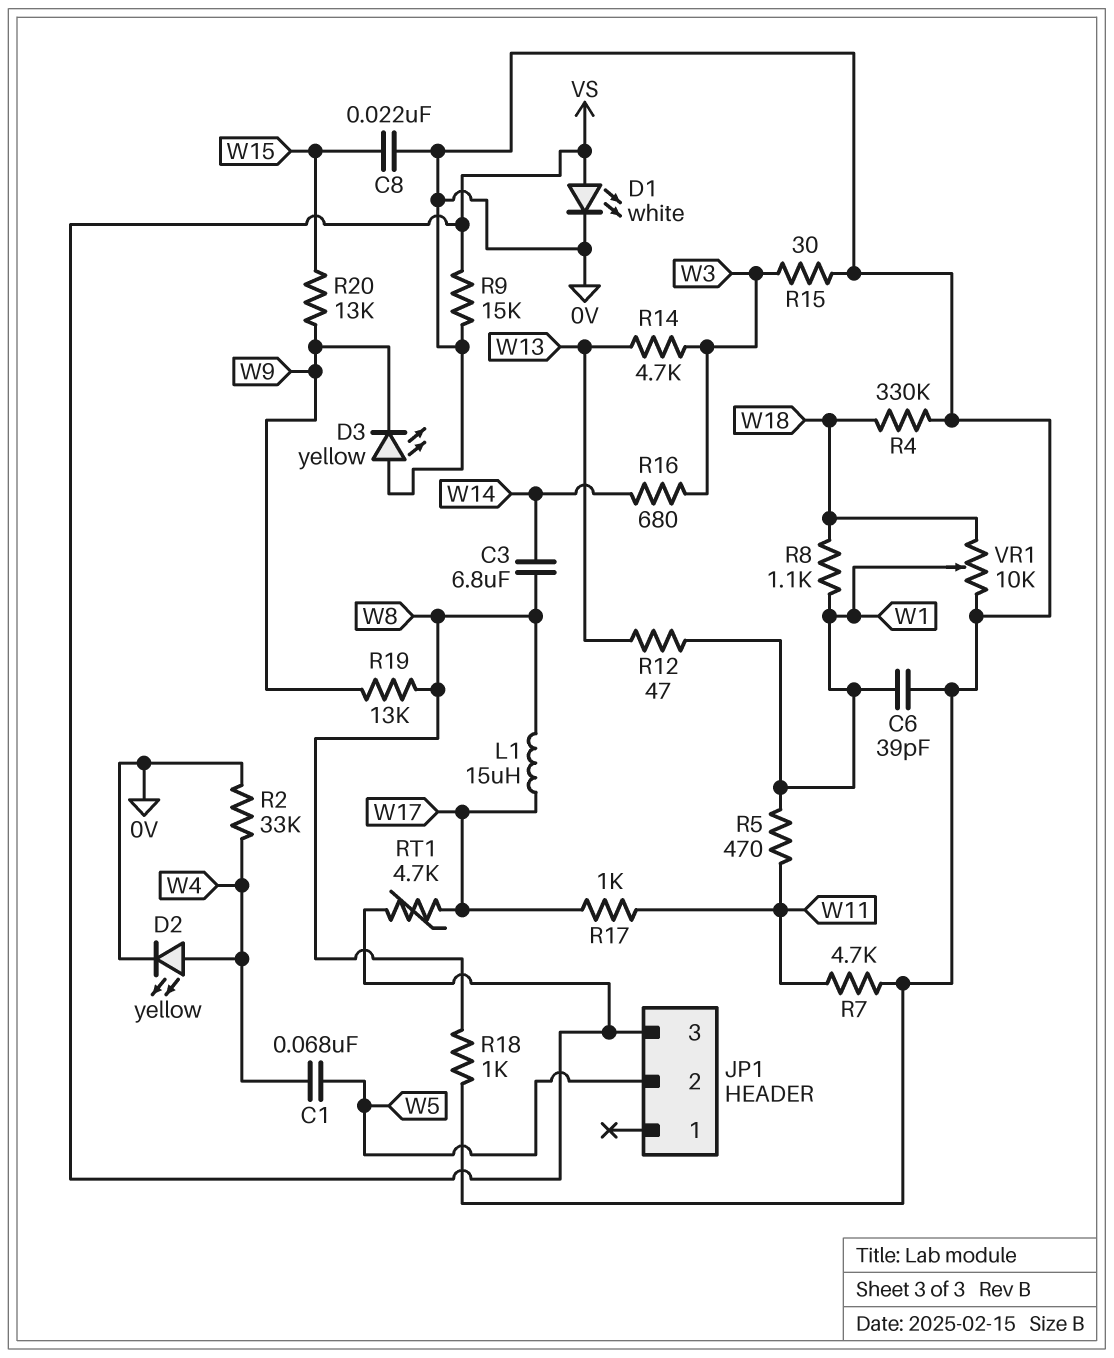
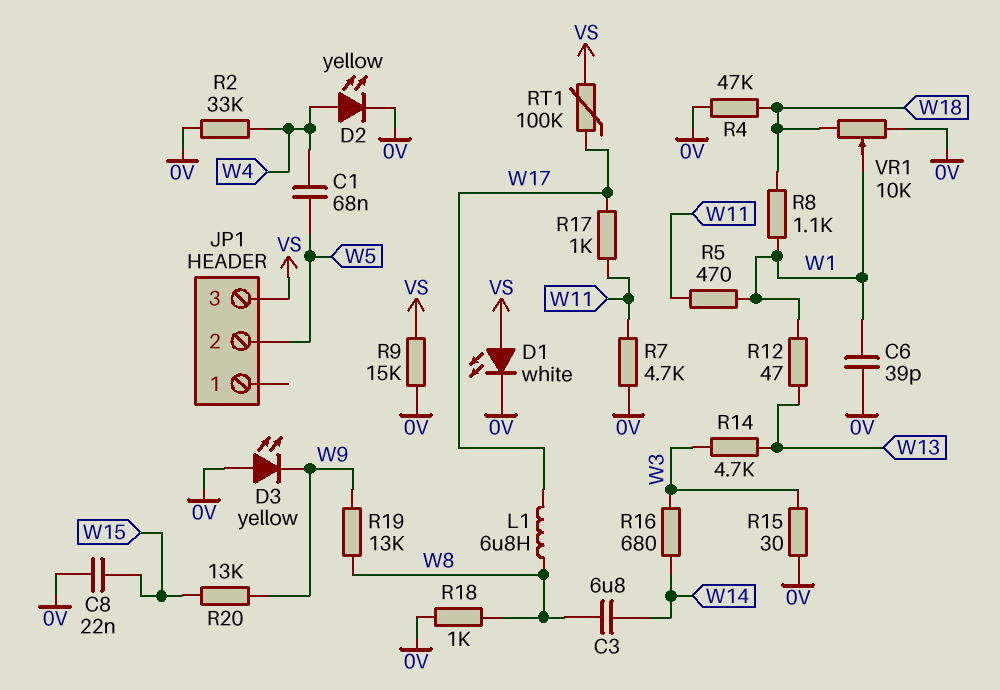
L1: 15uH (W8, W17) -> 6.8uH (W8, W17)
R4: 330k (0V, W18) -> 47k (0V, W18)
RT1: 4.7k (VS, W17) -> 100k (VS, W17)

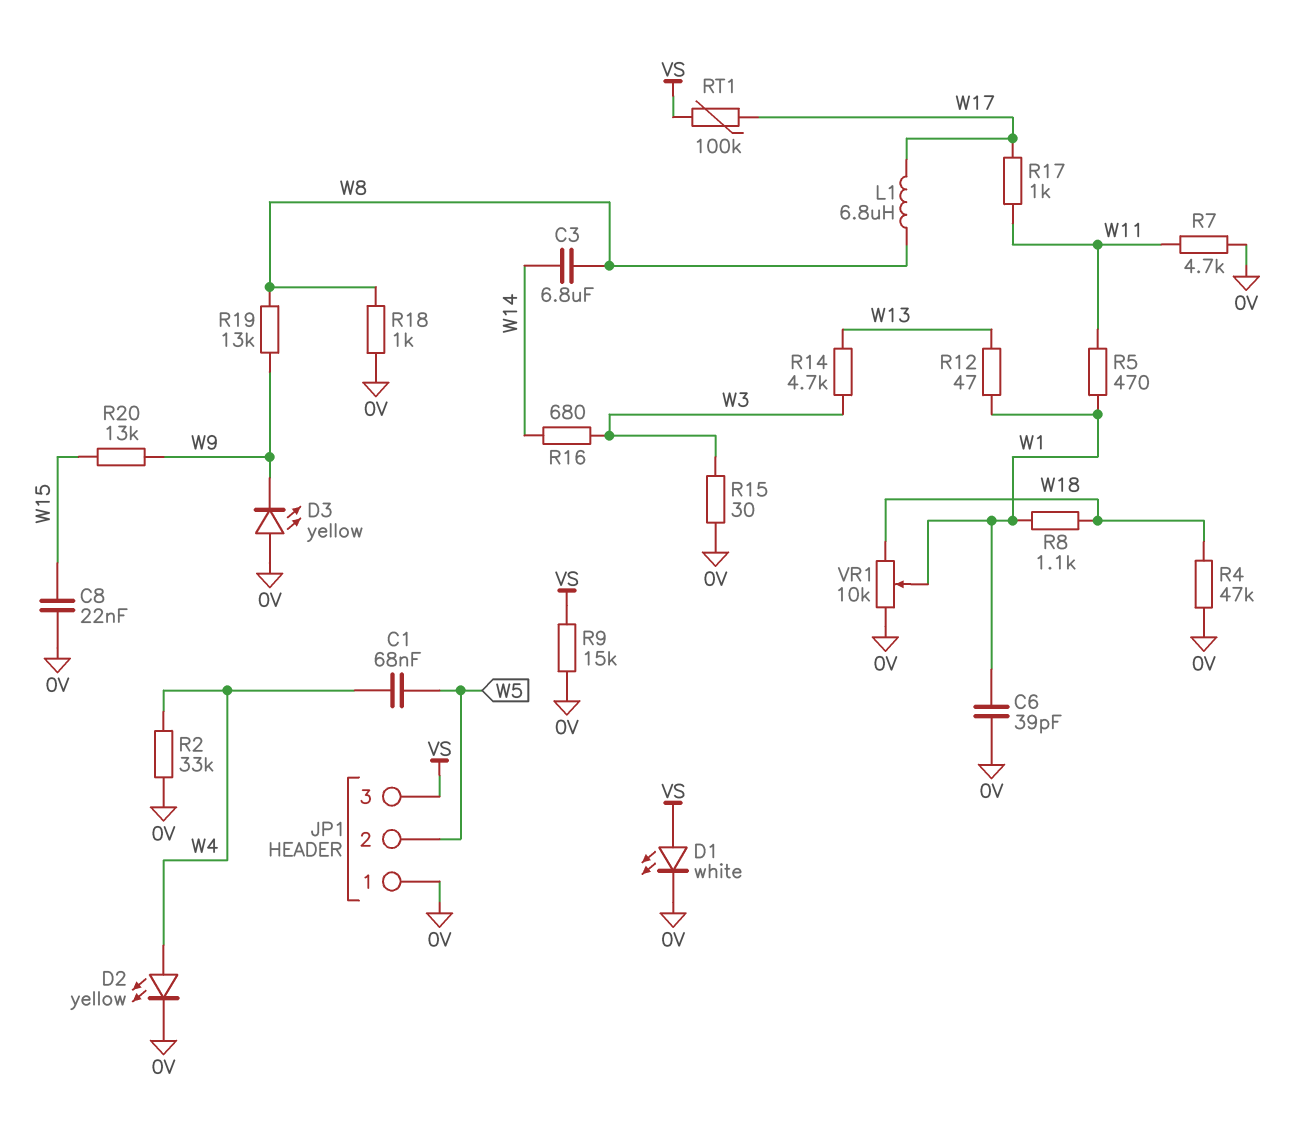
JP1 pin 1: none -> 0V

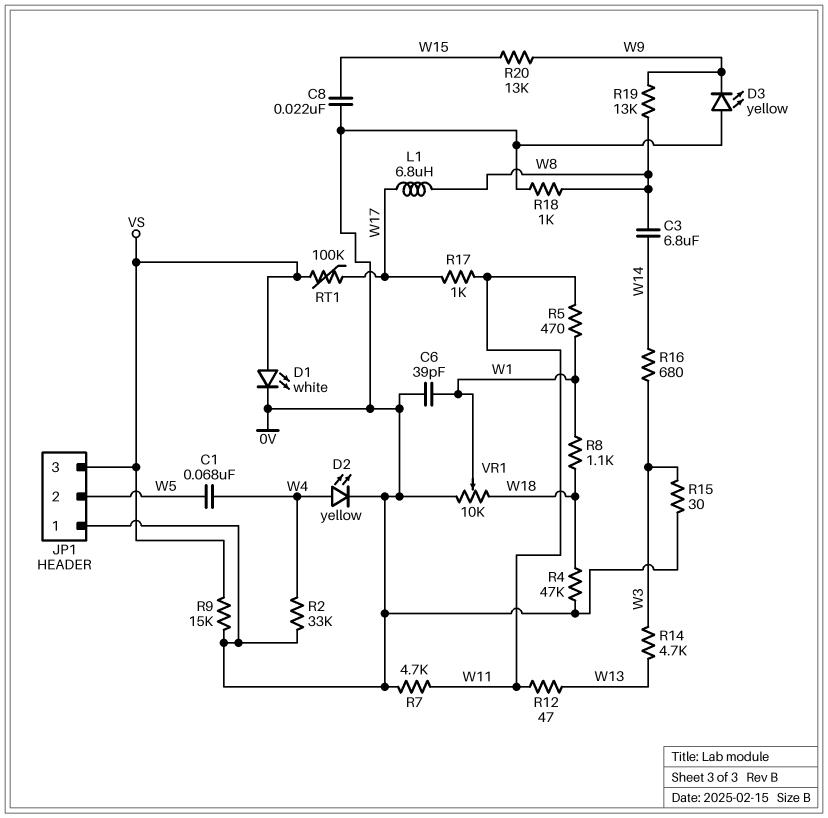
R12: 47 (W1, W13) -> 47 (W11, W13)

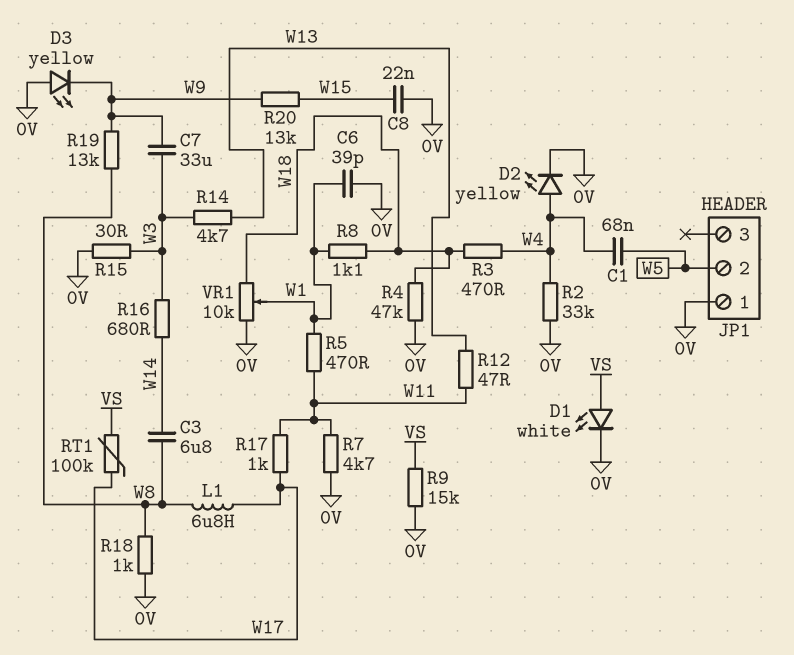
C7: none -> 33uF (W3, W9)
JP1 pin 3: VS -> none
R3: none -> 470 (W4, W18)

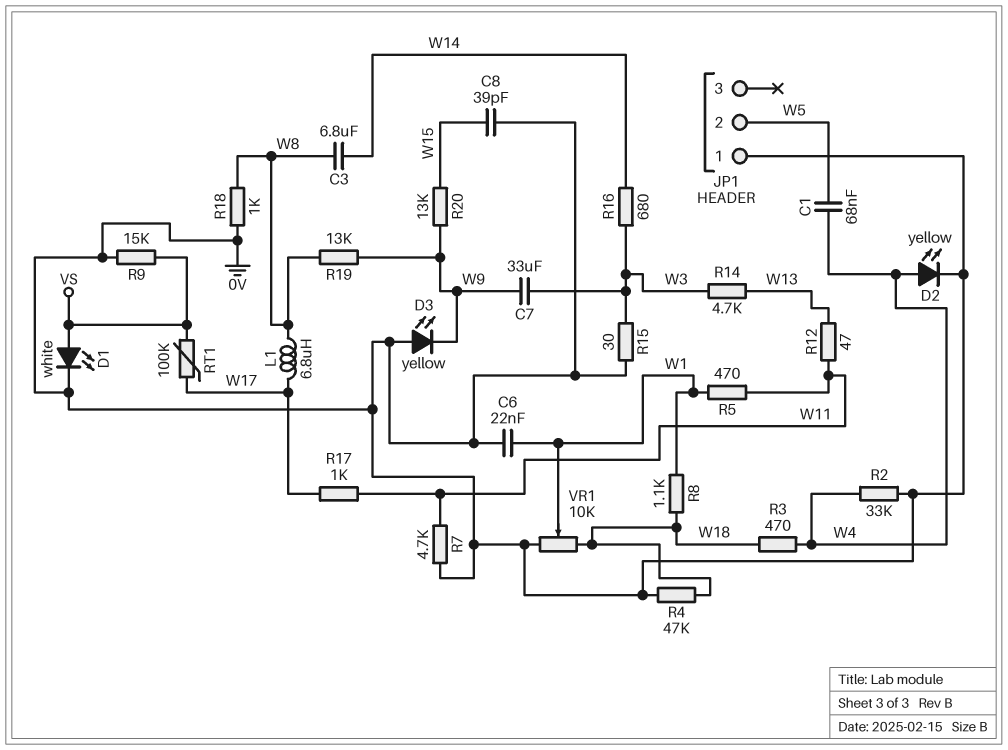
C6: 39pF (0V, W1) -> 22nF (0V, W1)
C8: 22nF (0V, W15) -> 39pF (0V, W15)

